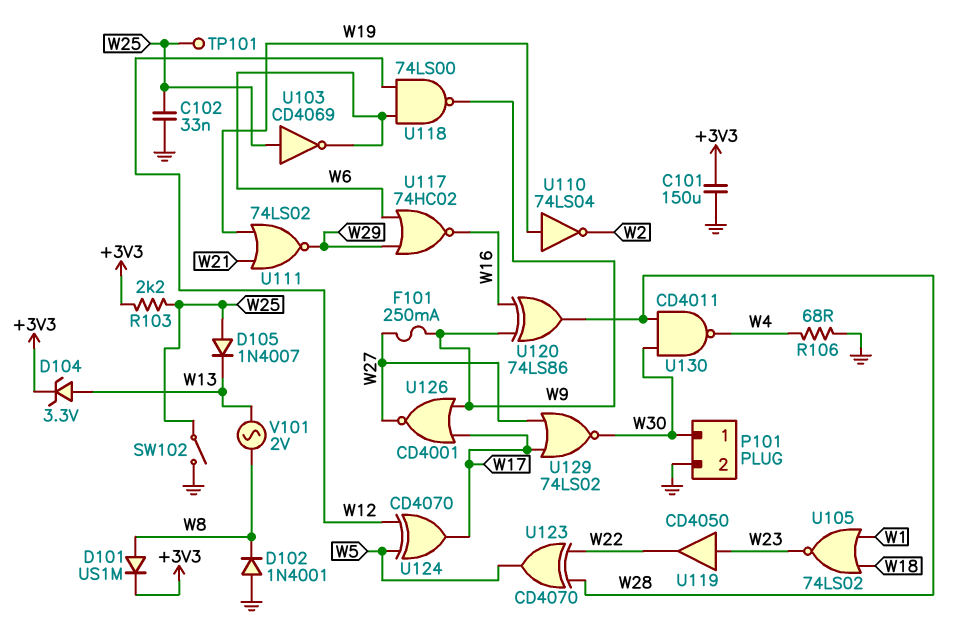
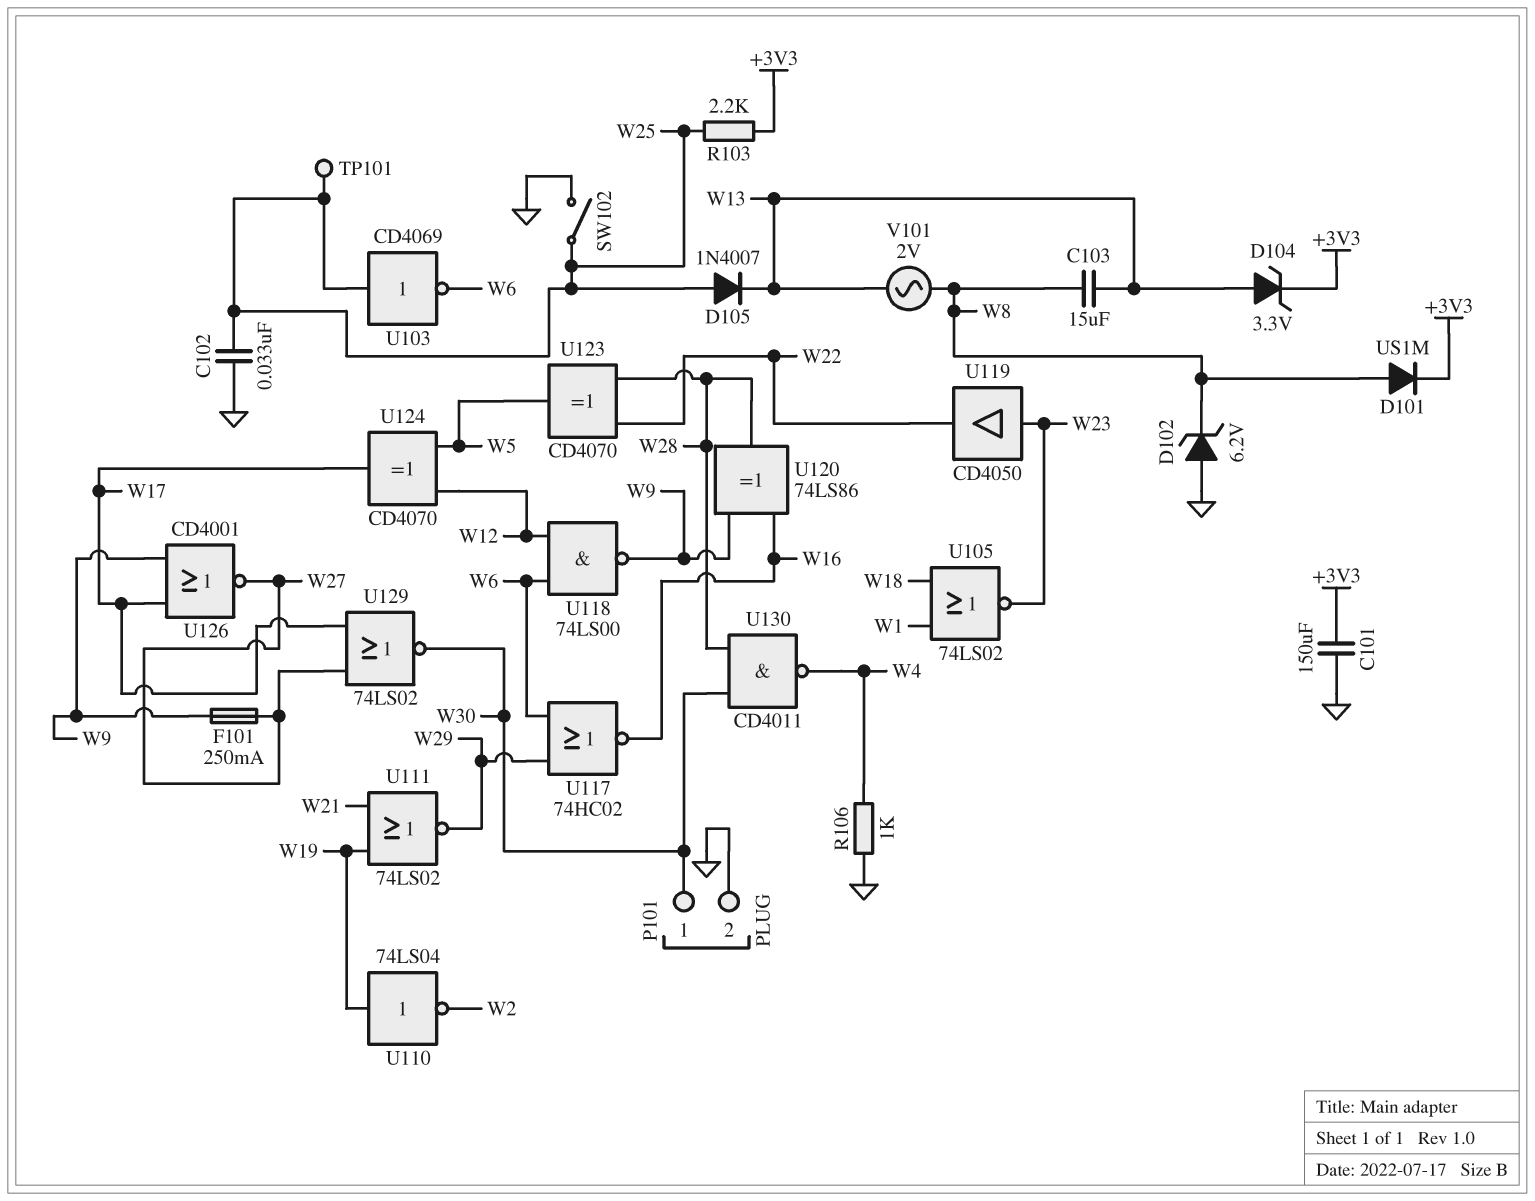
C103: none -> 15uF (W8, W13)
D102: diode 1N4001 (A GND, K W8) -> zener 6.2V (A GND, K W8)
R106: 68 (GND, W4) -> 1k (GND, W4)

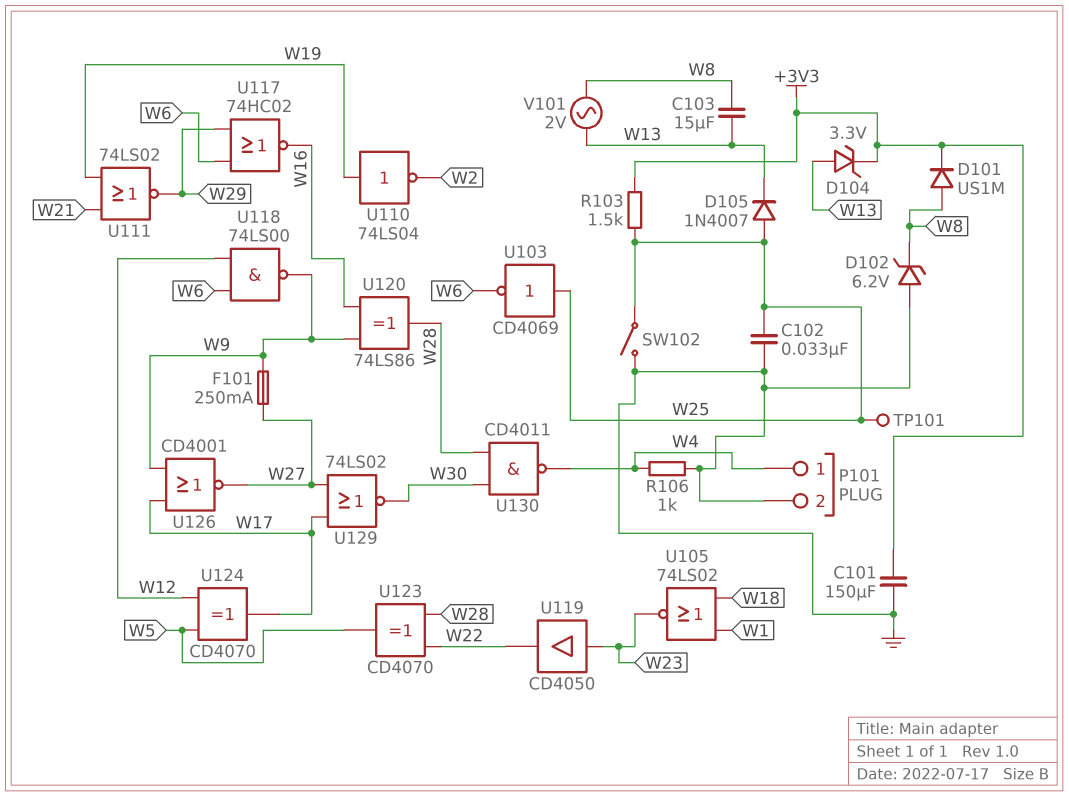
P101 pin 1: W30 -> W4
R103: 2.2k (+3V3, W25) -> 1.5k (+3V3, W25)

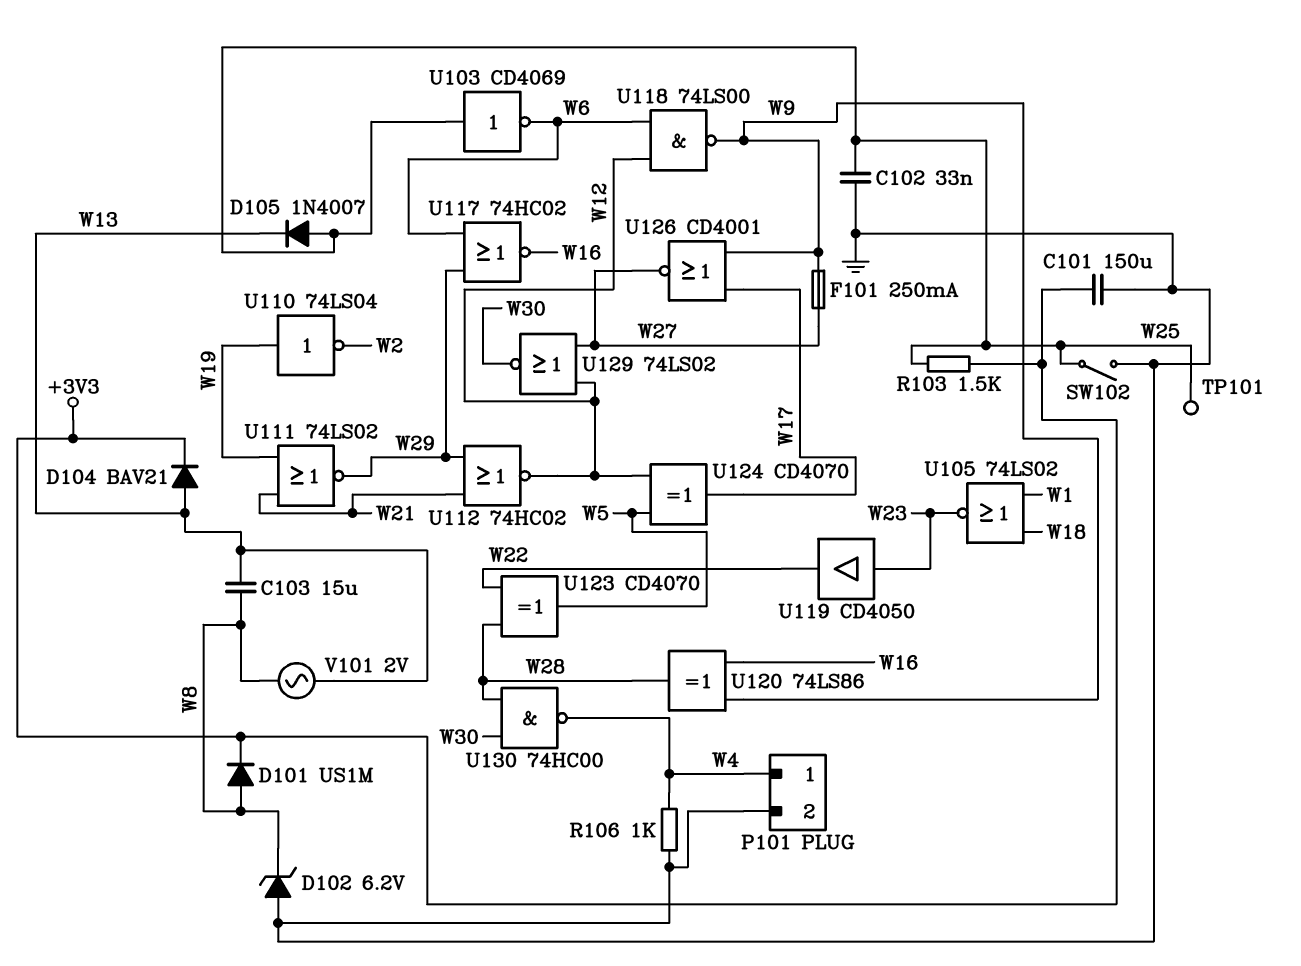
D104: zener 3.3V (A W13, K +3V3) -> diode BAV21 (A W13, K +3V3)
U112: none -> NOR 74HC02 (in W21, in W29, out W12)
U129: NOR 74LS02 (in W17, in W27, out W30) -> NOR 74LS02 (in W12, in W27, out W30)
U130: NAND CD4011 (in W28, in W30, out W4) -> NAND 74HC00 (in W28, in W30, out W4)

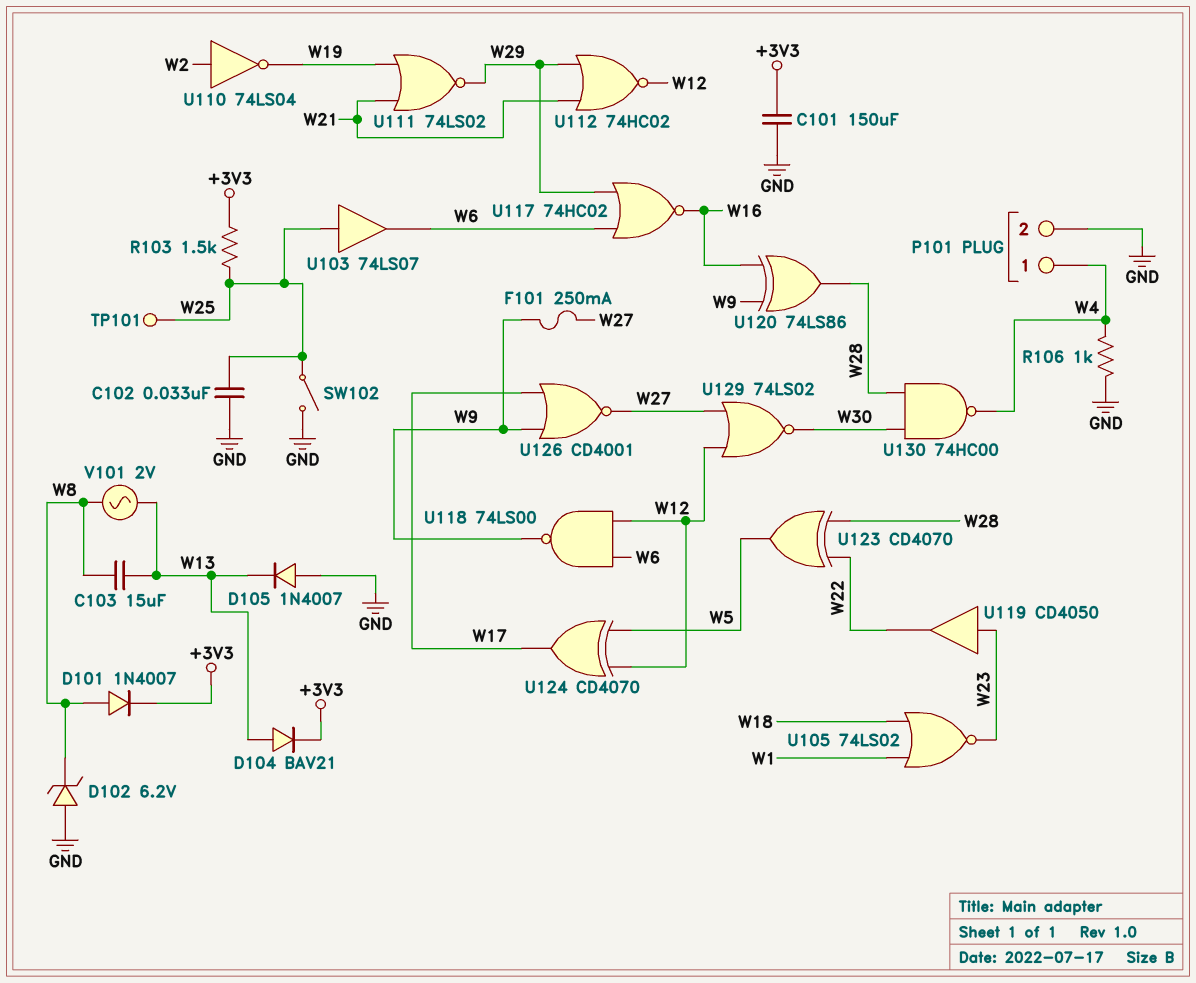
D101: diode US1M (A W8, K +3V3) -> diode 1N4007 (A W8, K +3V3)
D105: diode 1N4007 (A W25, K W13) -> diode 1N4007 (A GND, K W13)
U103: NOT CD4069 (in W25, out W6) -> buffer 74LS07 (in W25, out W6)
U110: NOT 74LS04 (in W19, out W2) -> NOT 74LS04 (in W2, out W19)

